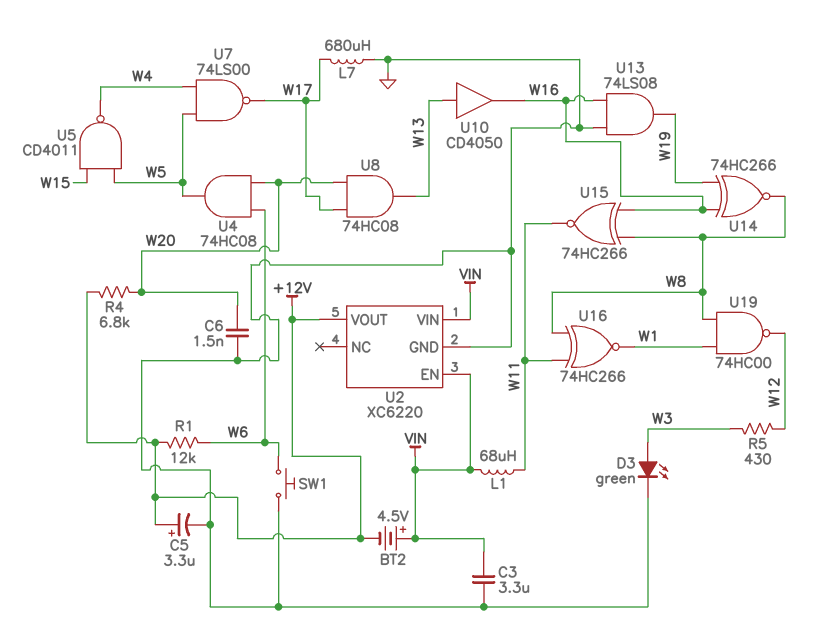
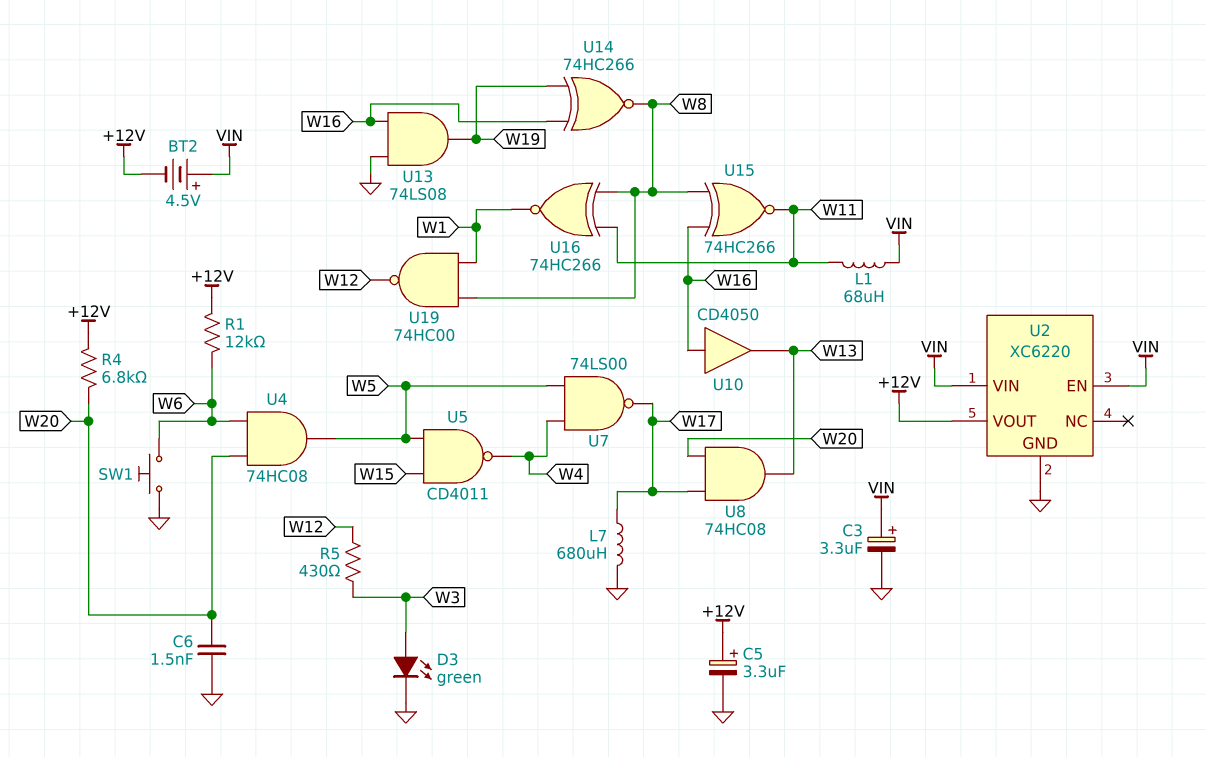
C3: 3.3uF (GND, VIN) -> 3.3uF (plus VIN, minus GND)
U10: buffer CD4050 (in W13, out W16) -> buffer CD4050 (in W16, out W13)

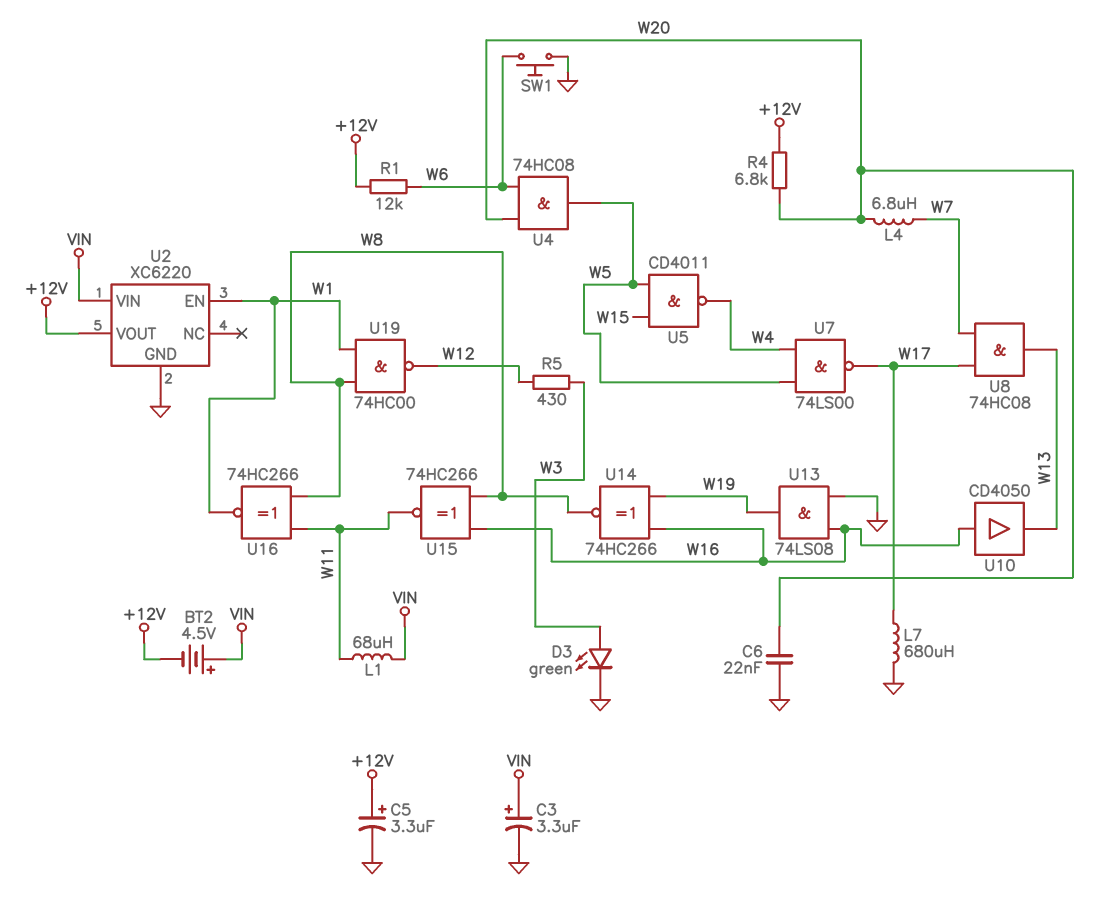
C6: 1.5nF (GND, W20) -> 22nF (GND, W20)
L4: none -> 6.8uH (W7, W20)
U2 pin EN: VIN -> W1
U8: AND 74HC08 (in W17, in W20, out W13) -> AND 74HC08 (in W7, in W17, out W13)

